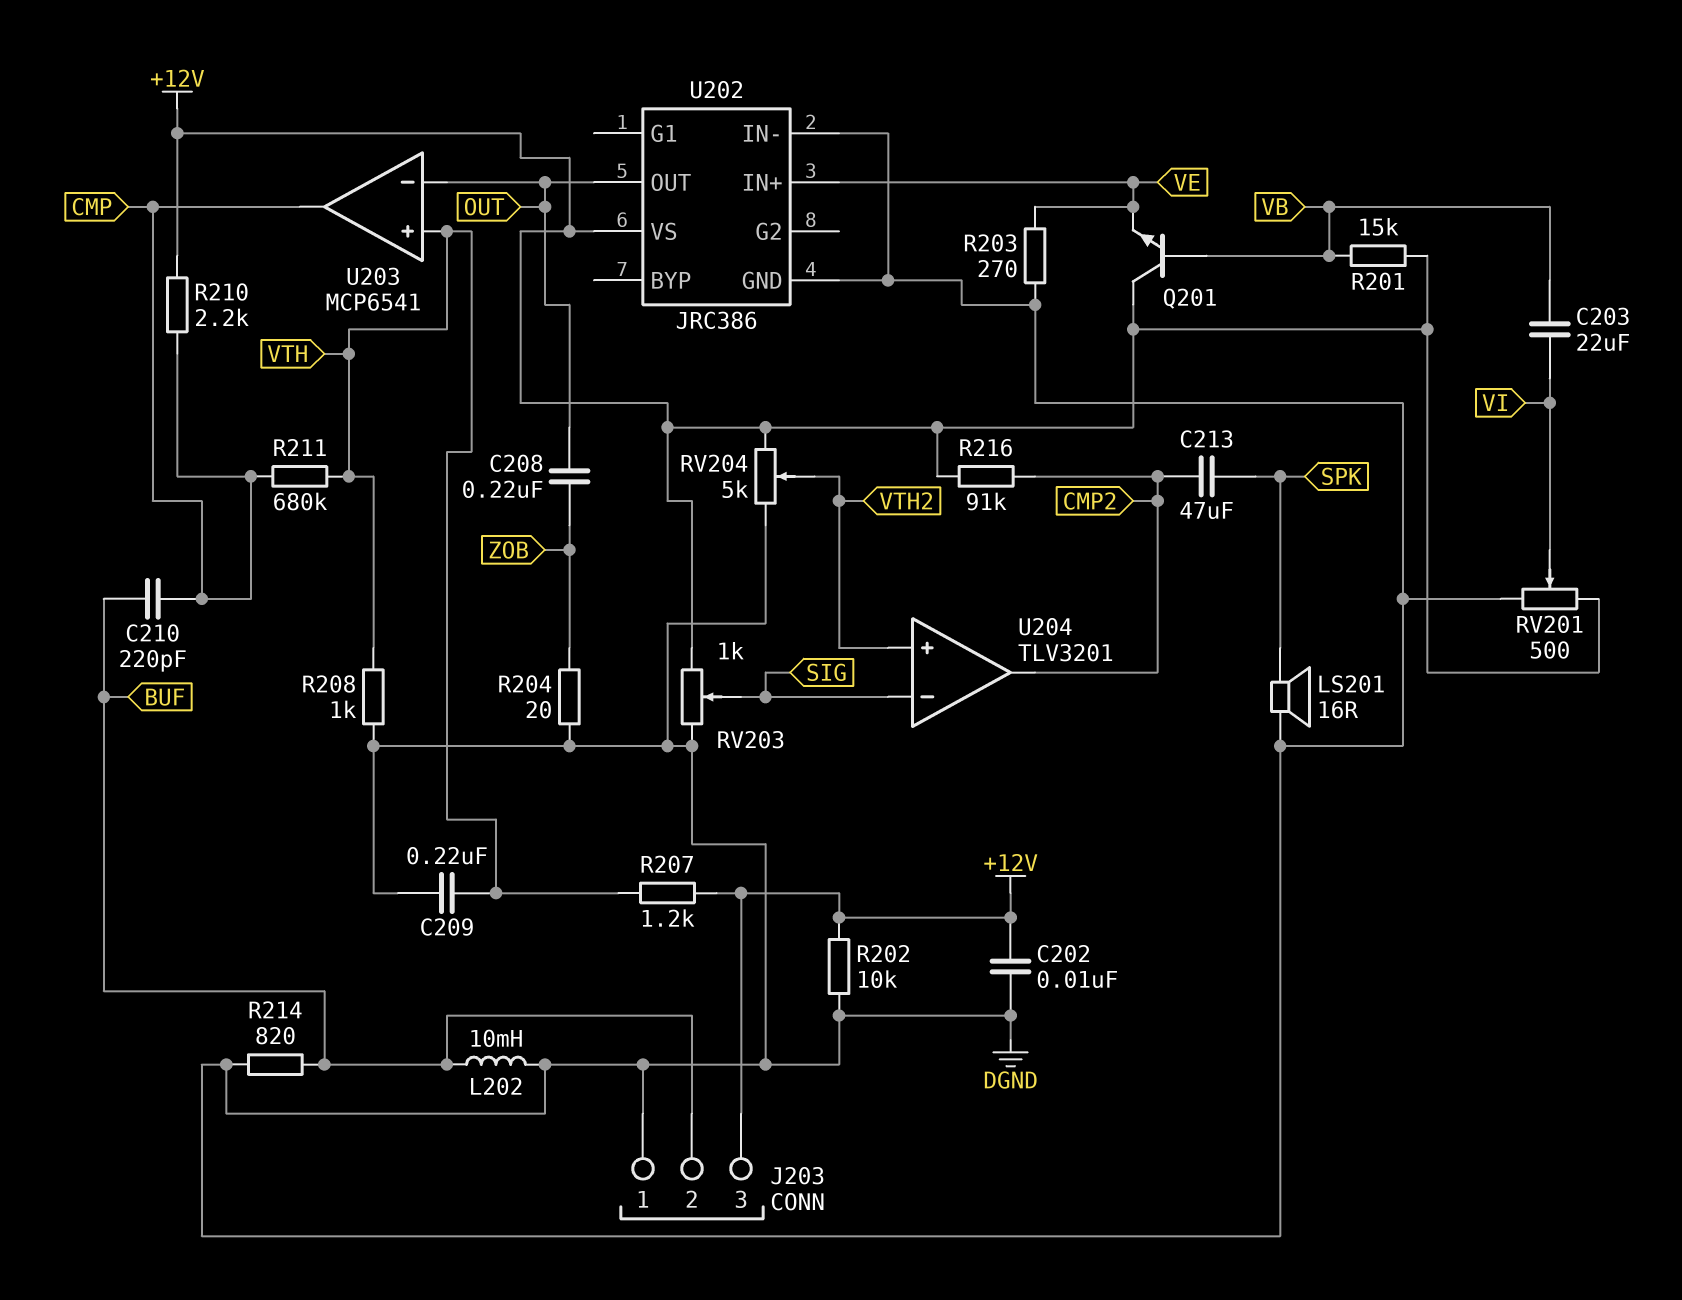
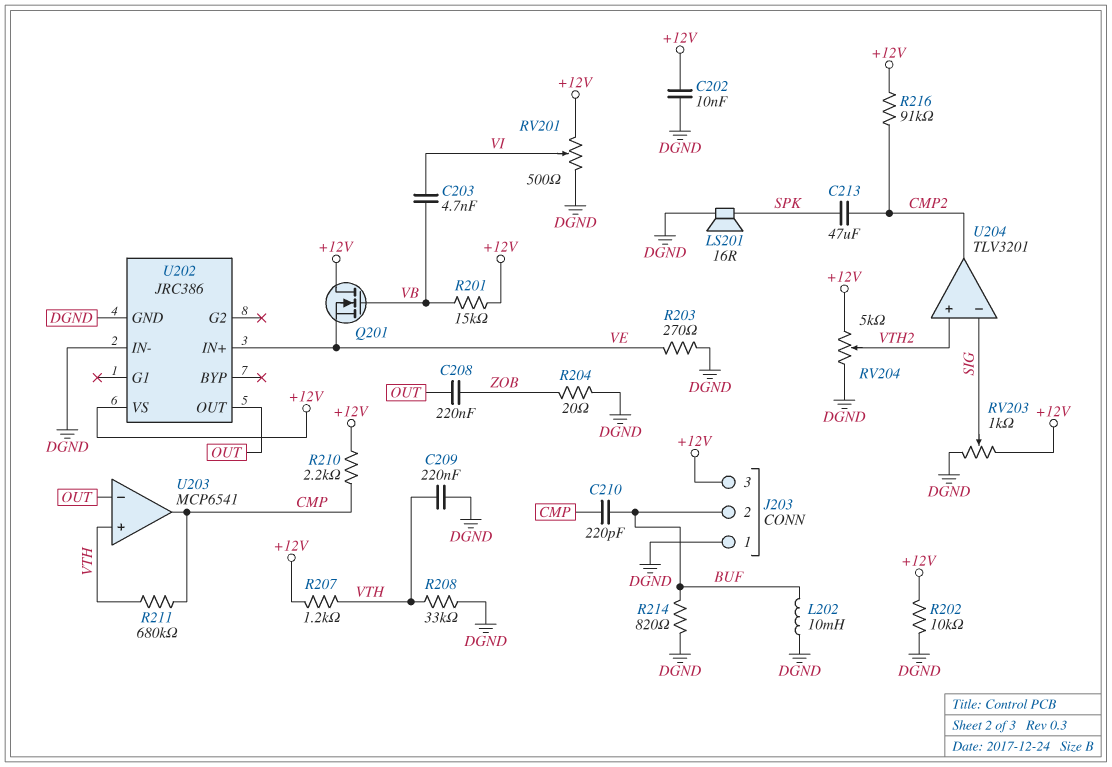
C203: 22uF (VB, VI) -> 4.7nF (VB, VI)
Q201: NPN (B VB, C +12V, E VE) -> NMOS (G VB, D +12V, S VE)
R208: 1k (DGND, VTH) -> 33k (DGND, VTH)

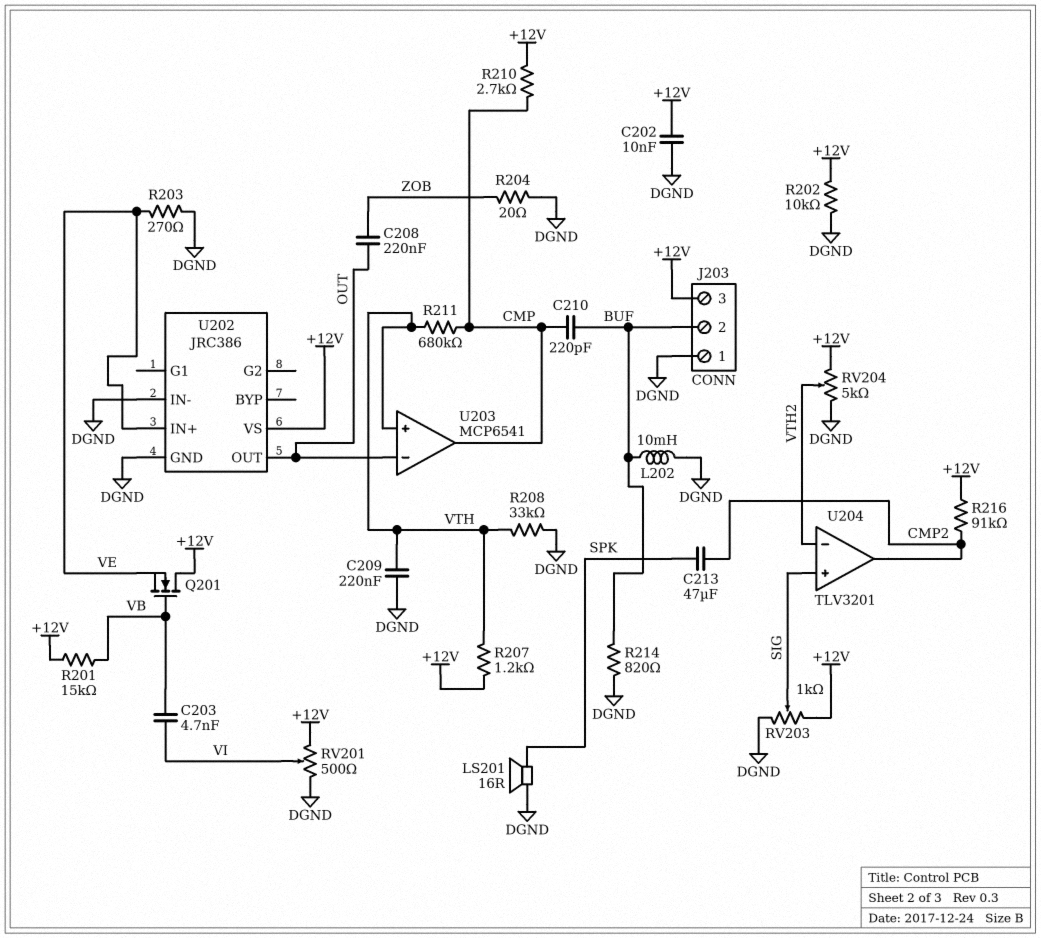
R210: 2.2k (+12V, CMP) -> 2.7k (+12V, CMP)
U204 pin in+: VTH2 -> SIG
U204 pin in-: SIG -> VTH2

